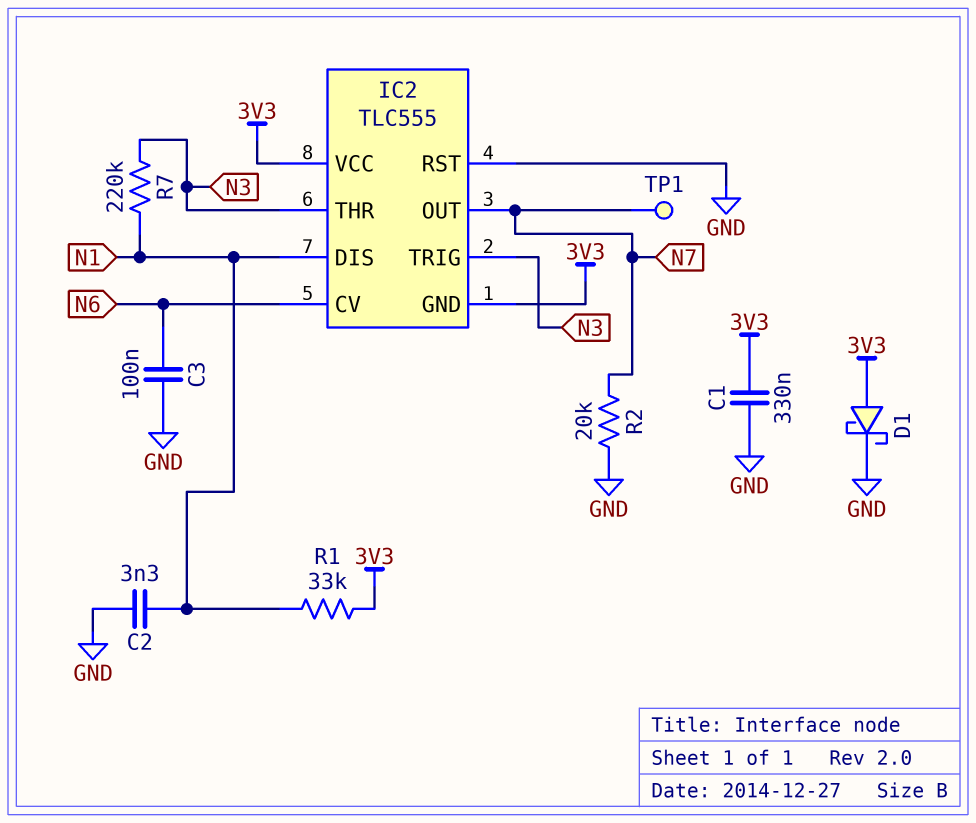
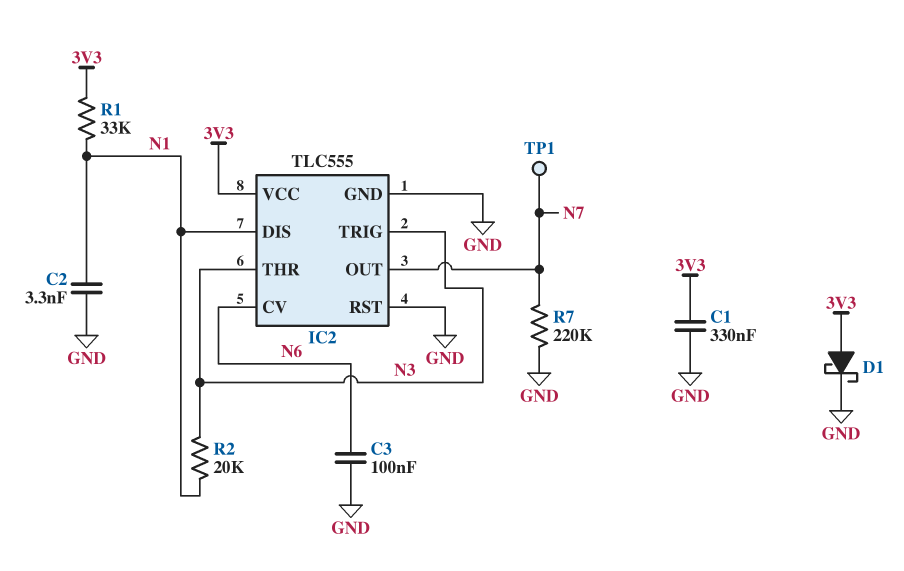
IC2 pin GND: 3V3 -> GND
R2: 20k (GND, N7) -> 20k (N1, N3)
R7: 220k (N1, N3) -> 220k (GND, N7)

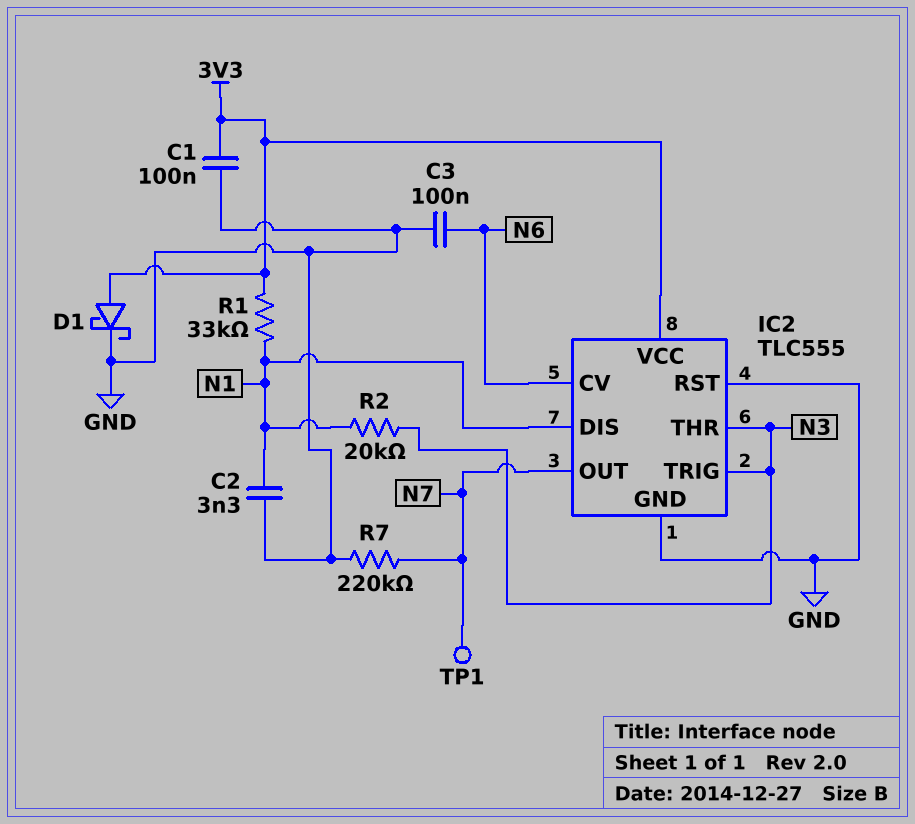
C1: 330nF (3V3, GND) -> 100nF (3V3, GND)

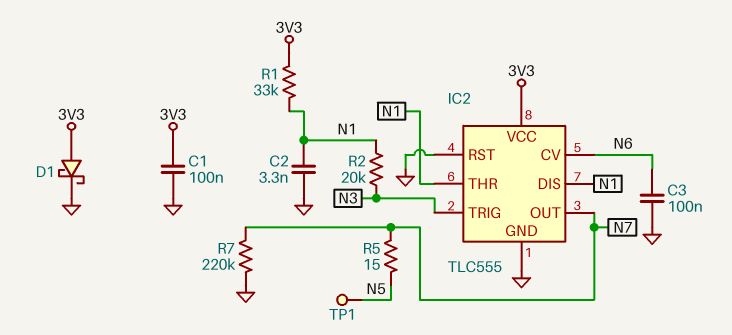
IC2 pin THR: N3 -> N1
R5: none -> 15 (N5, N7)
TP1: test point (N7) -> test point (N5)

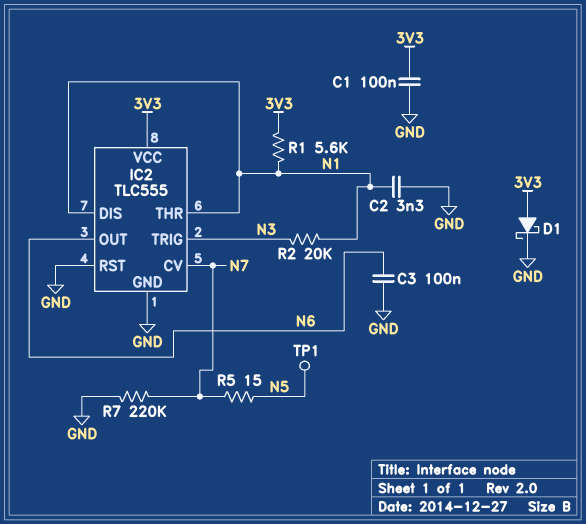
IC2 pin CV: N6 -> N7
IC2 pin OUT: N7 -> N6
R1: 33k (3V3, N1) -> 5.6k (3V3, N1)

